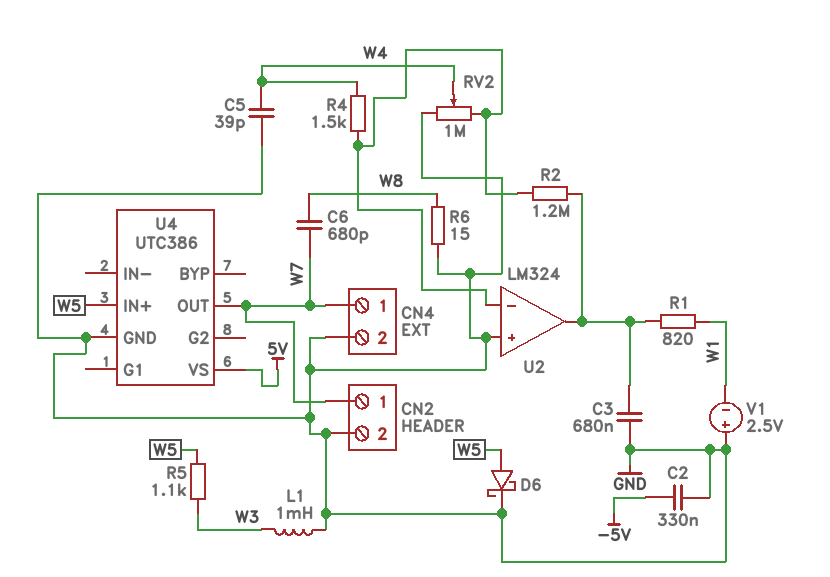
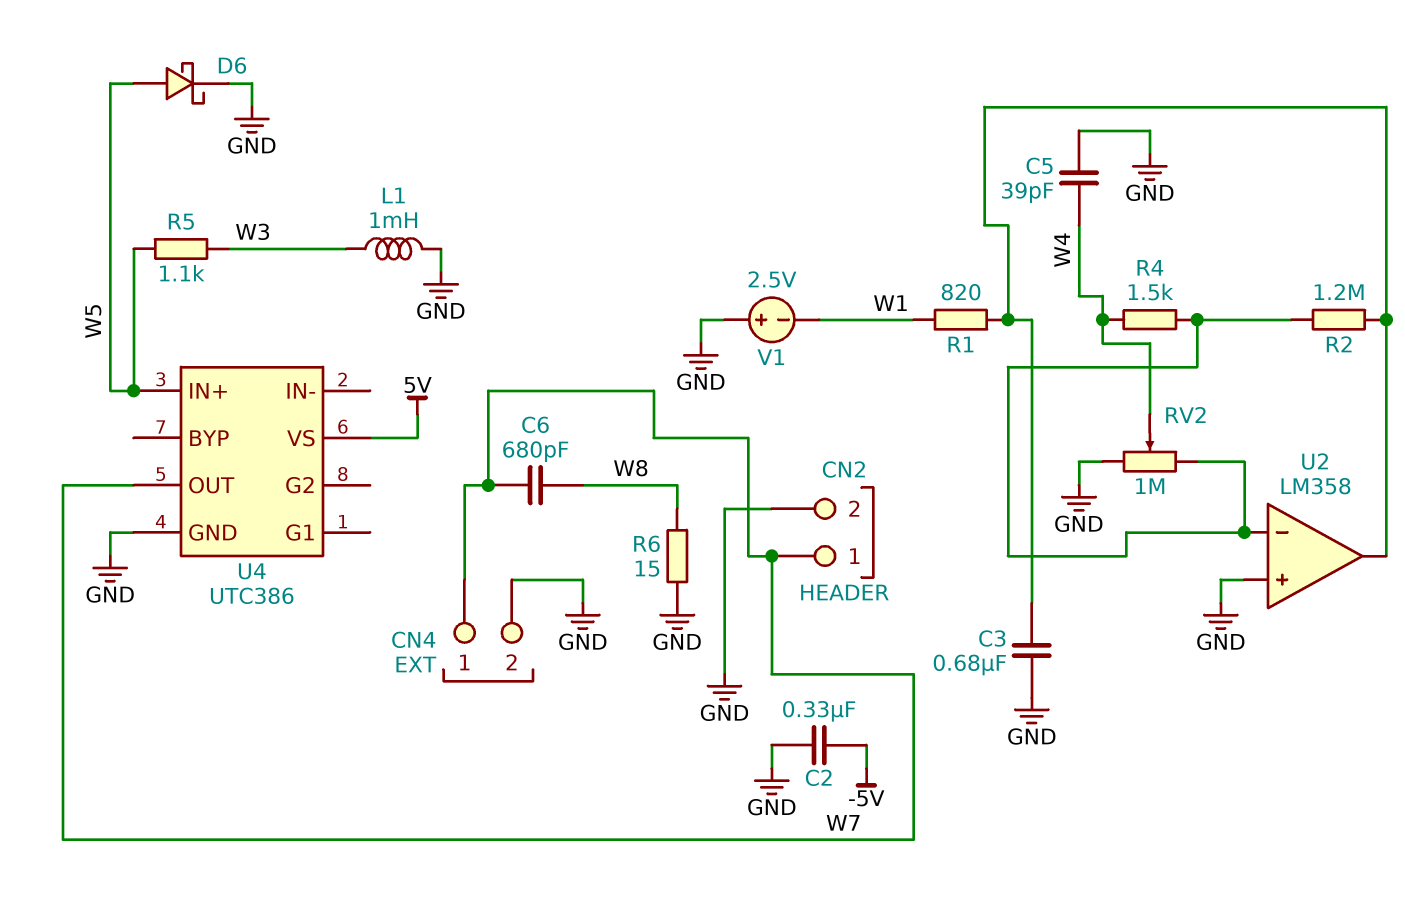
U2: LM324 -> LM358

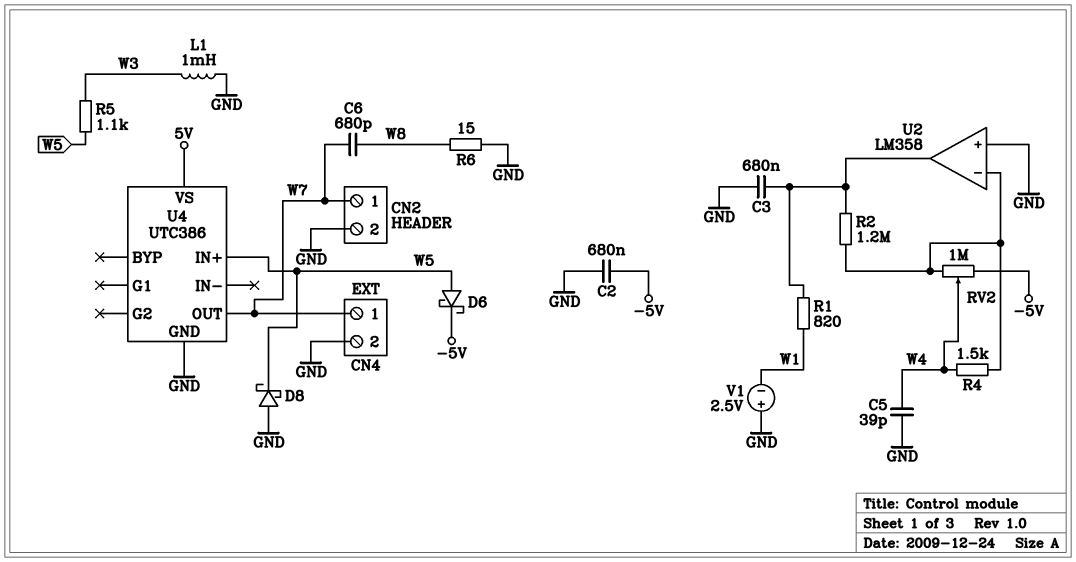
C2: 330nF (-5V, GND) -> 680nF (-5V, GND)
D6: schottky (A W5, K GND) -> schottky (A W5, K -5V)
D8: none -> schottky (A GND, K W5)
RV2: 1M (GND, U2/in-, wiper W4) -> 1M (-5V, U2/in-, wiper W4)

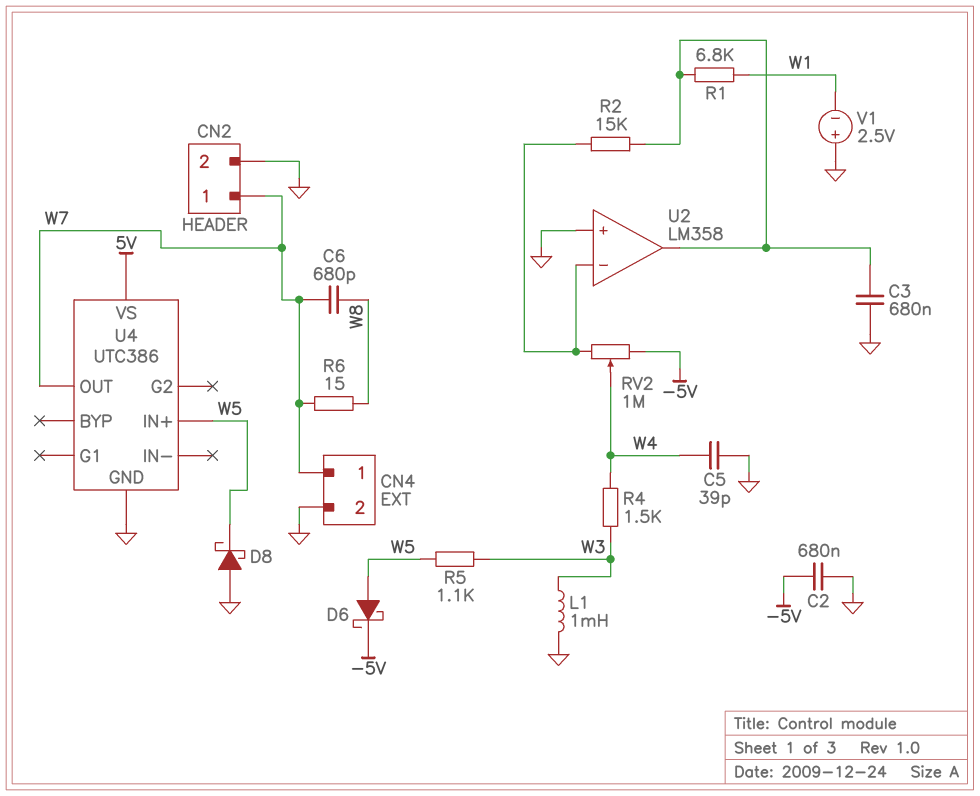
R1: 820 (U2/out, W1) -> 6.8k (U2/out, W1)
R2: 1.2M (U2/in-, U2/out) -> 15k (U2/in-, U2/out)
R4: 1.5k (U2/in-, W4) -> 1.5k (W3, W4)
R6: 15 (GND, W8) -> 15 (W7, W8)

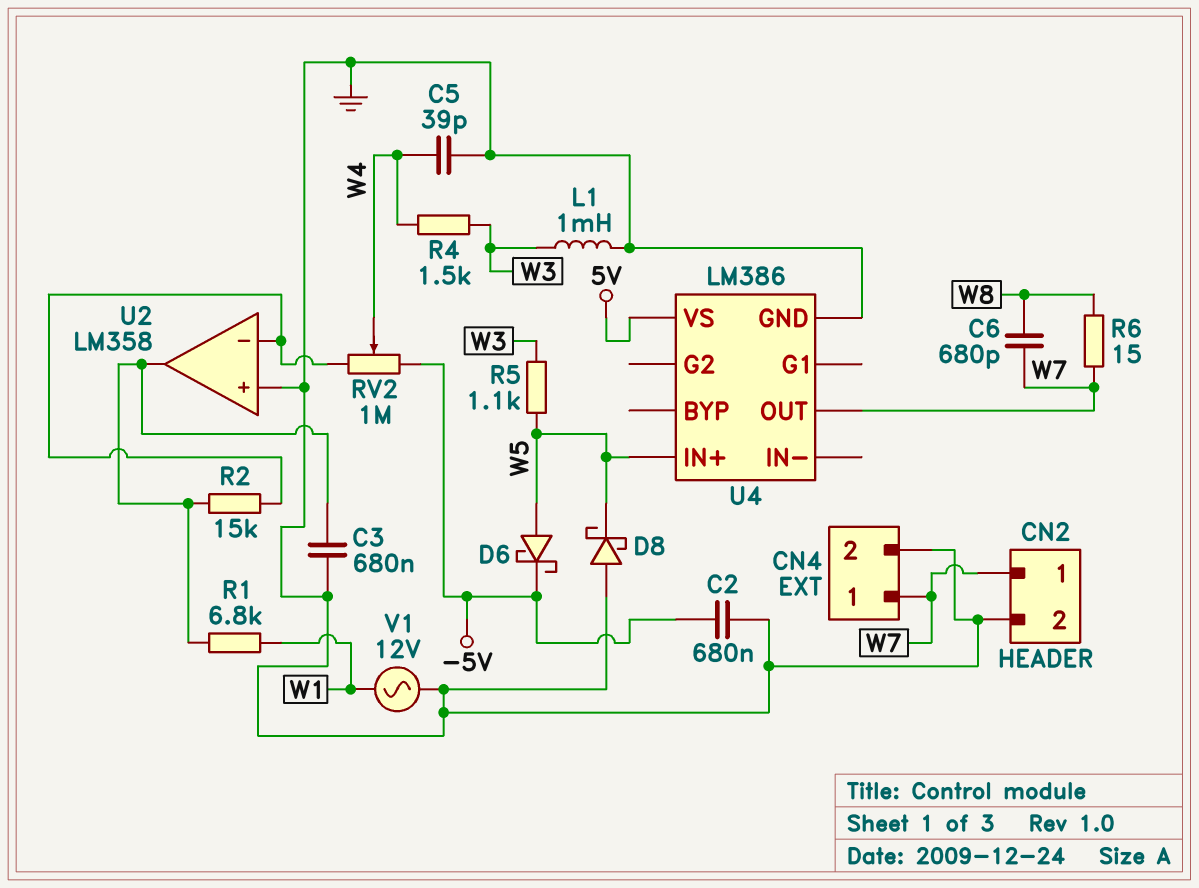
U4: UTC386 -> LM386
V1: 2.5V (plus GND, minus W1) -> AC 12V (GND, W1)

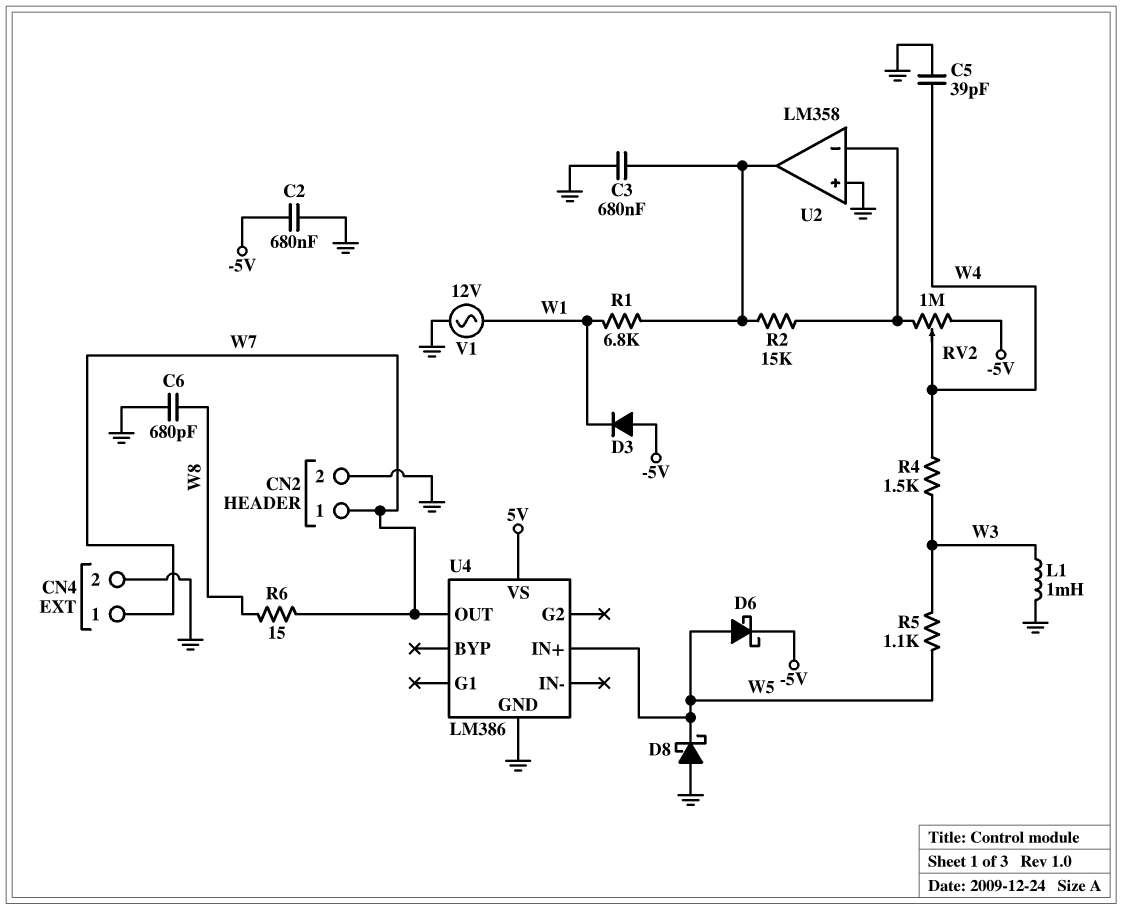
C6: 680pF (W7, W8) -> 680pF (GND, W8)
D3: none -> diode (A -5V, K W1)

